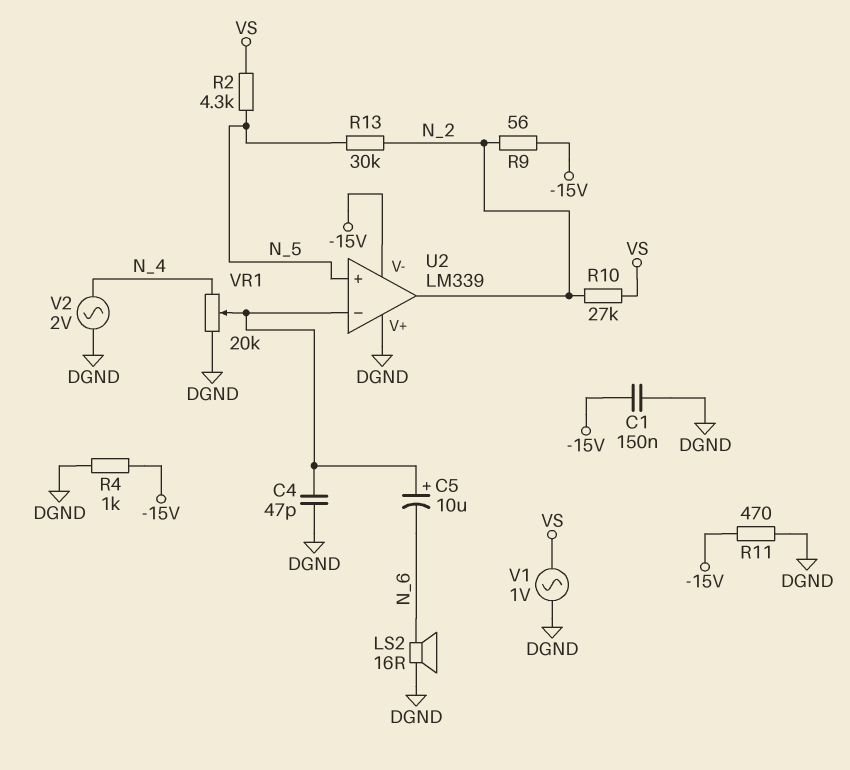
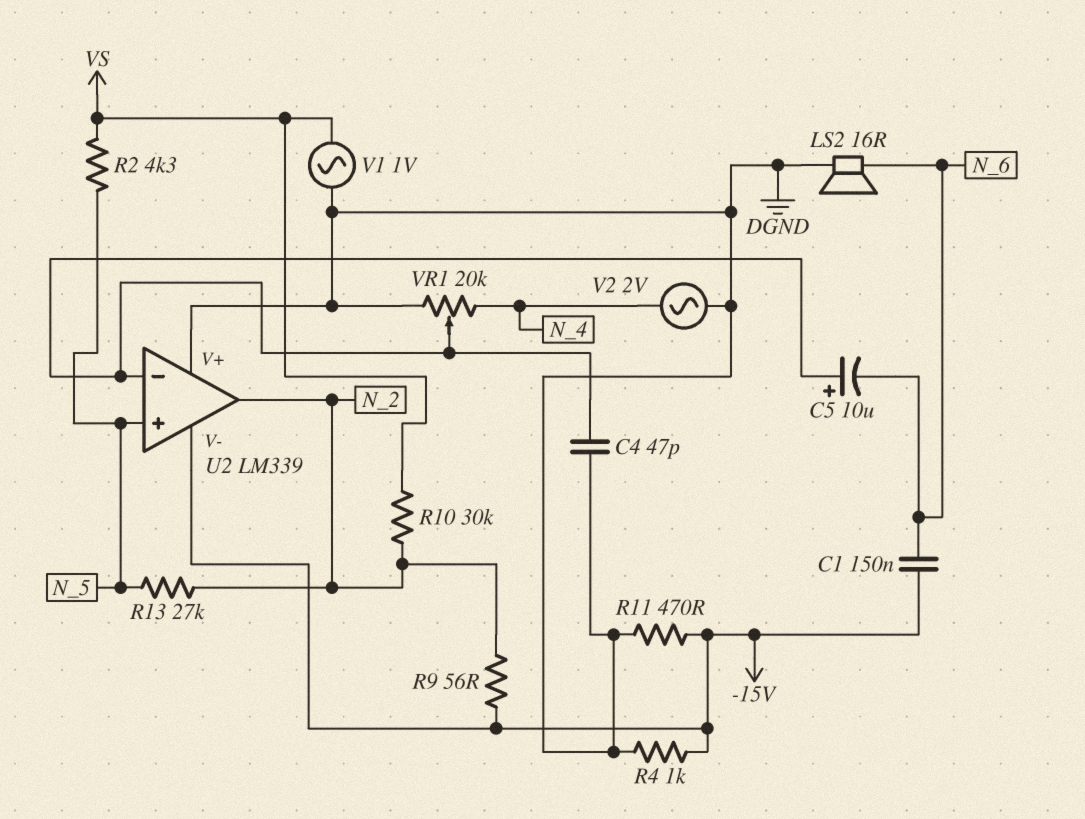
C1: 150nF (-15V, DGND) -> 150nF (-15V, N_6)
R10: 27k (N_2, VS) -> 30k (N_2, VS)
R13: 30k (N_2, N_5) -> 27k (N_2, N_5)

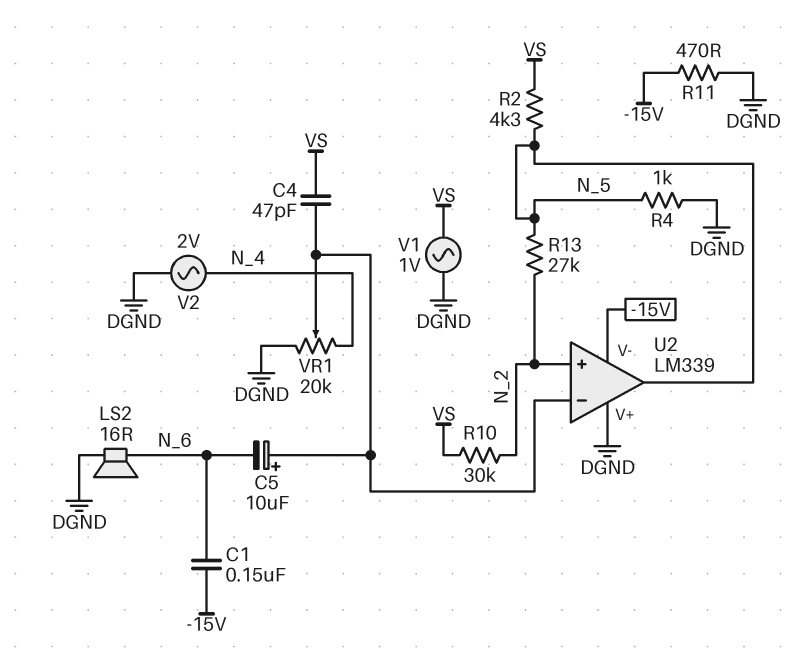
C4: 47pF (DGND, U2/in-) -> 47pF (U2/in-, VS)
R4: 1k (-15V, DGND) -> 1k (DGND, N_5)
R9: 56 (-15V, N_2) -> none
U2 pin in+: N_5 -> N_2
U2 pin out: N_2 -> N_5

